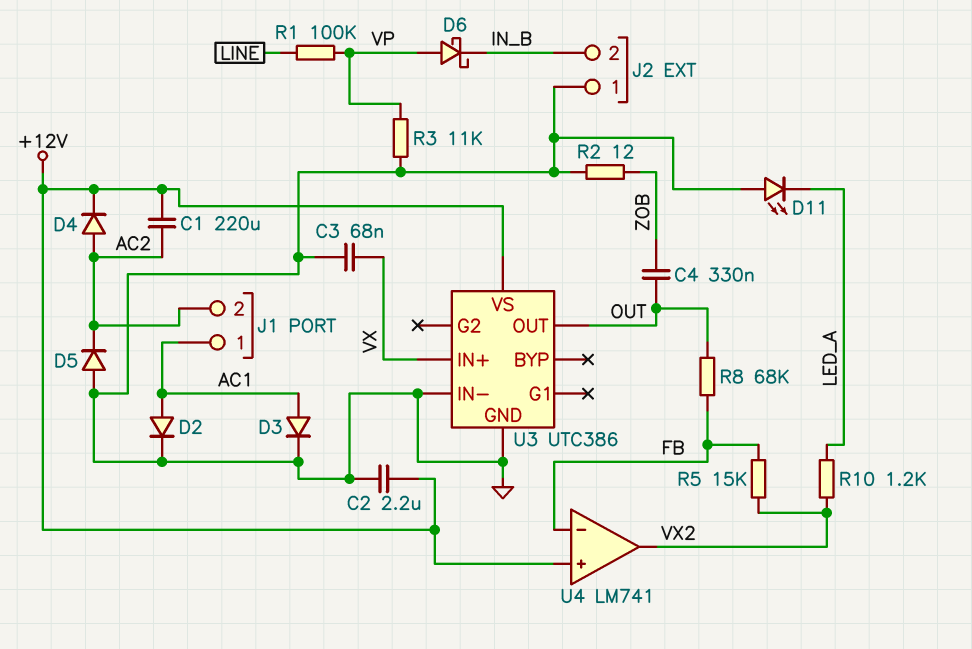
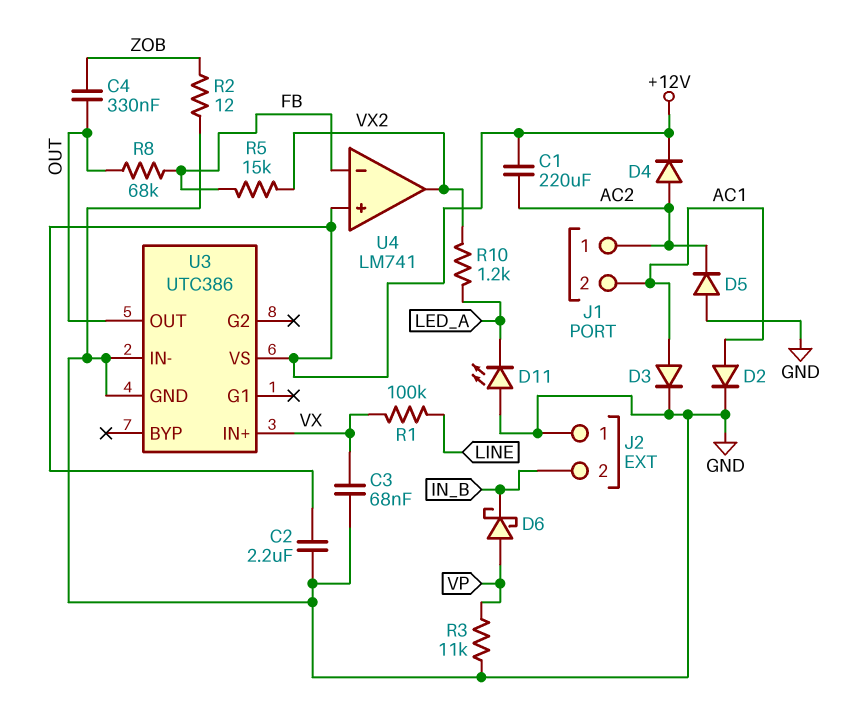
J1 pin 1: AC1 -> AC2
J1 pin 2: AC2 -> AC1
R1: 100k (LINE, VP) -> 100k (LINE, VX)

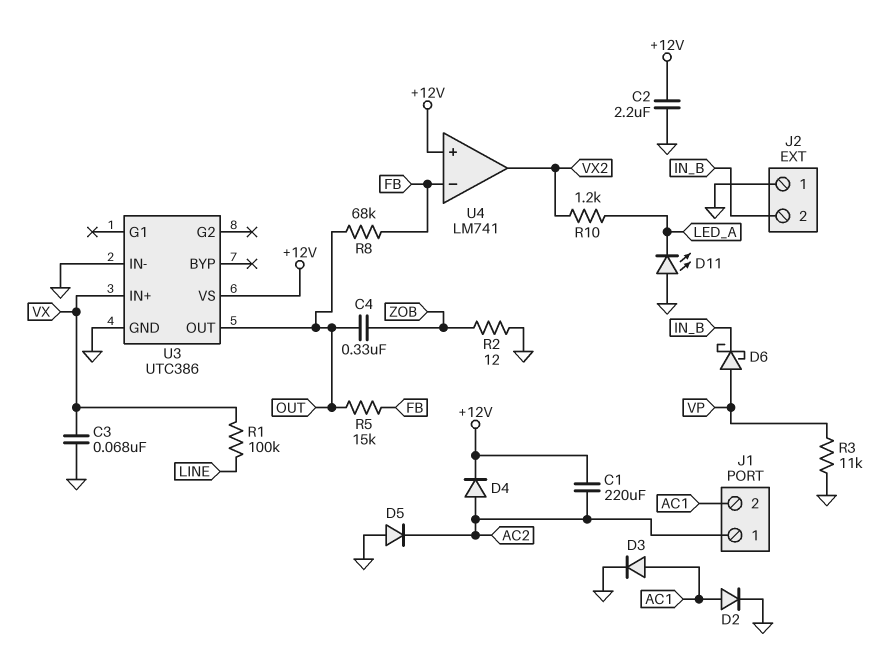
R5: 15k (FB, VX2) -> 15k (FB, OUT)

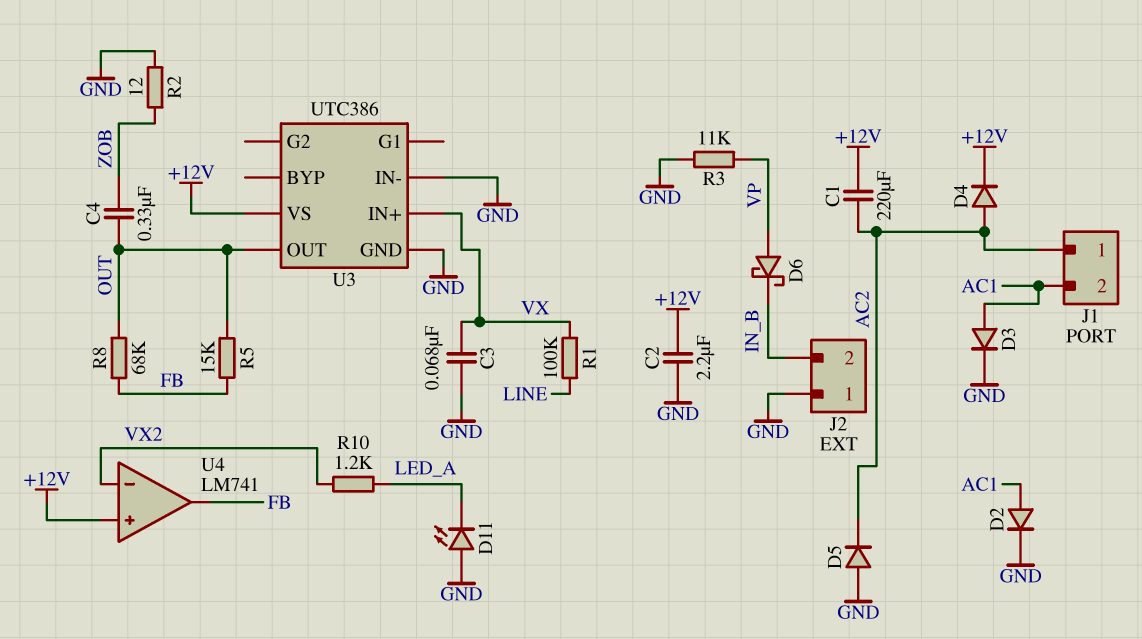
U4 pin in-: FB -> VX2
U4 pin out: VX2 -> FB

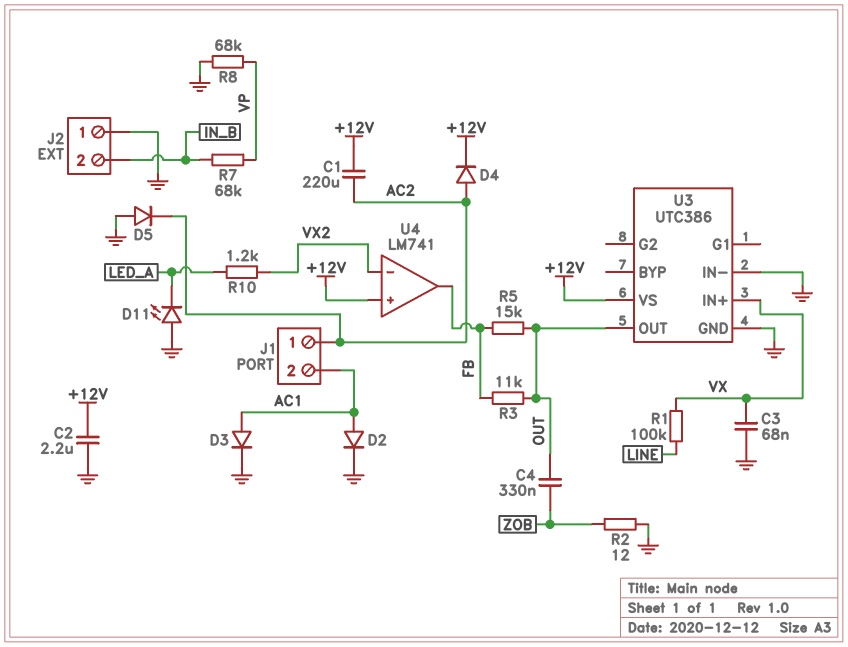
D6: schottky (A VP, K IN_B) -> none
R3: 11k (GND, VP) -> 11k (FB, OUT)
R7: none -> 68k (IN_B, VP)
R8: 68k (FB, OUT) -> 68k (GND, VP)

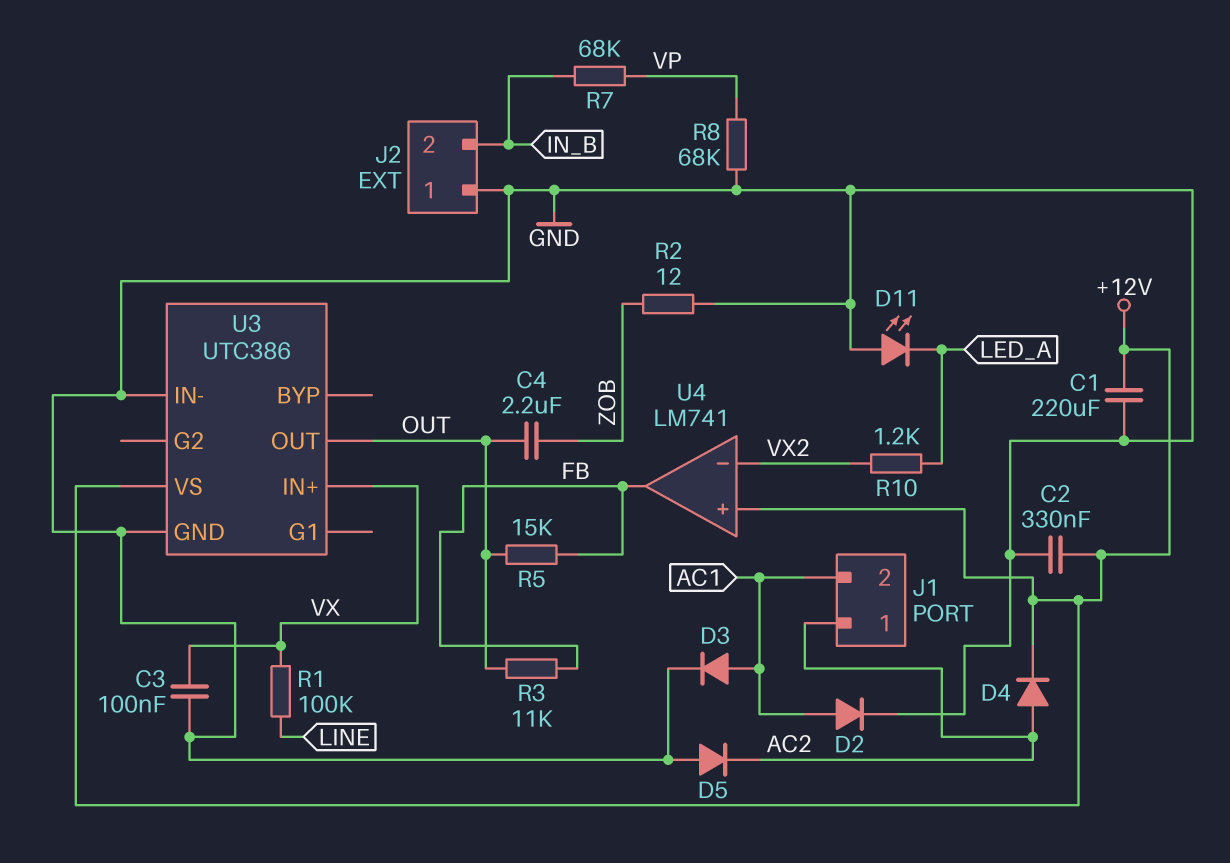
C1: 220uF (+12V, AC2) -> 220uF (+12V, GND)
C2: 2.2uF (+12V, GND) -> 330nF (+12V, GND)
C3: 68nF (GND, VX) -> 100nF (GND, VX)
C4: 330nF (OUT, ZOB) -> 2.2uF (OUT, ZOB)

